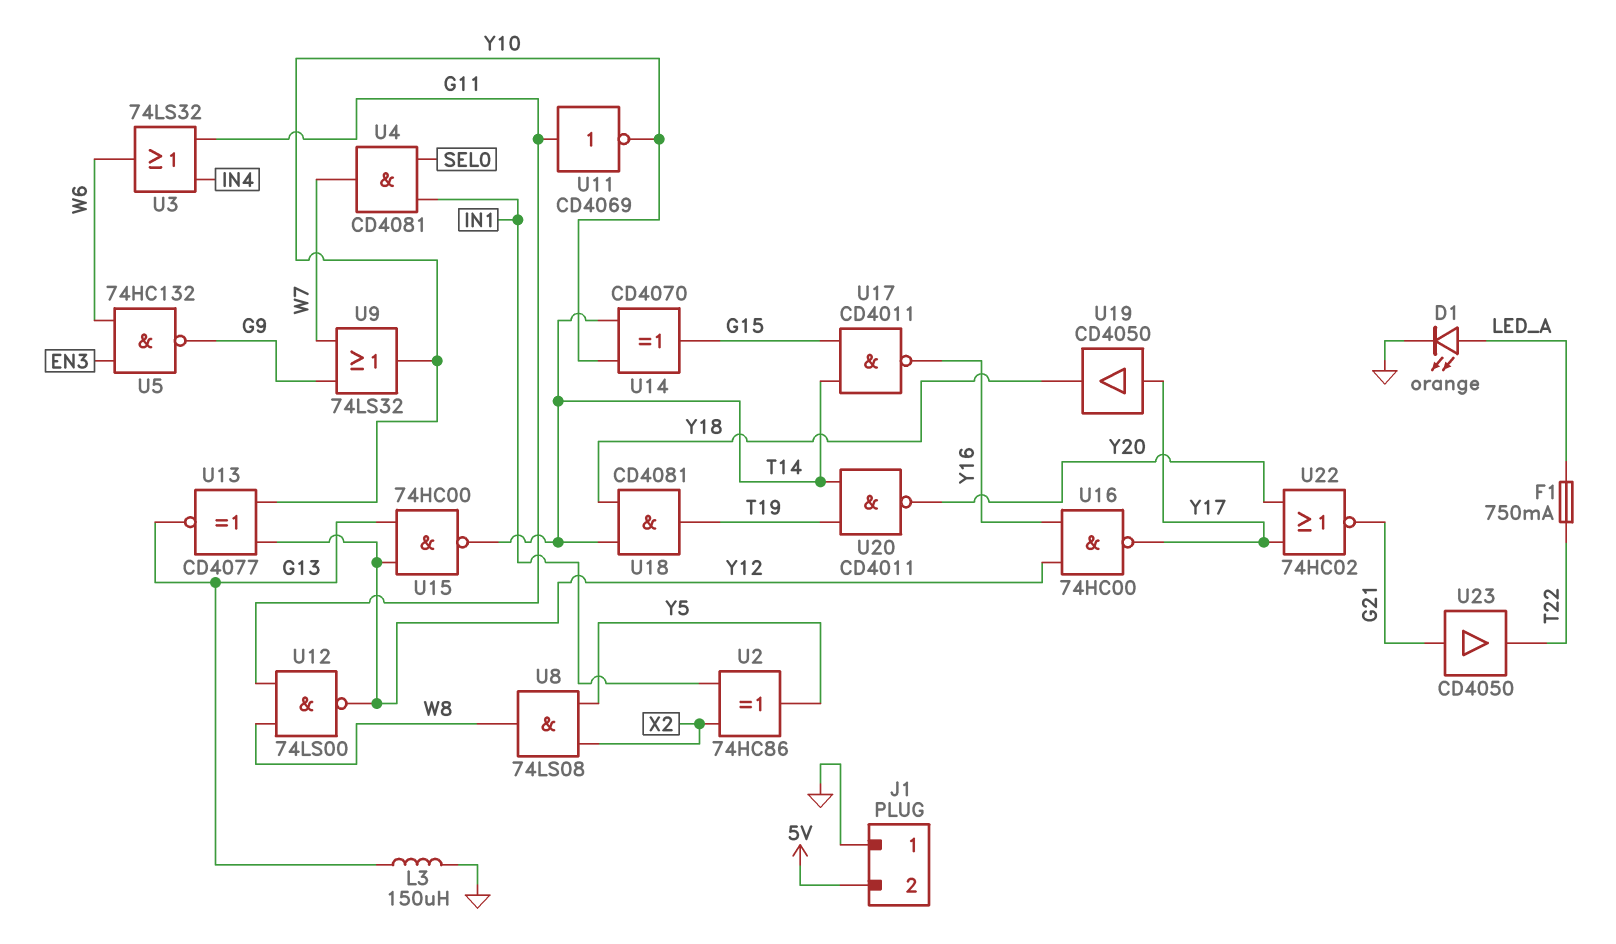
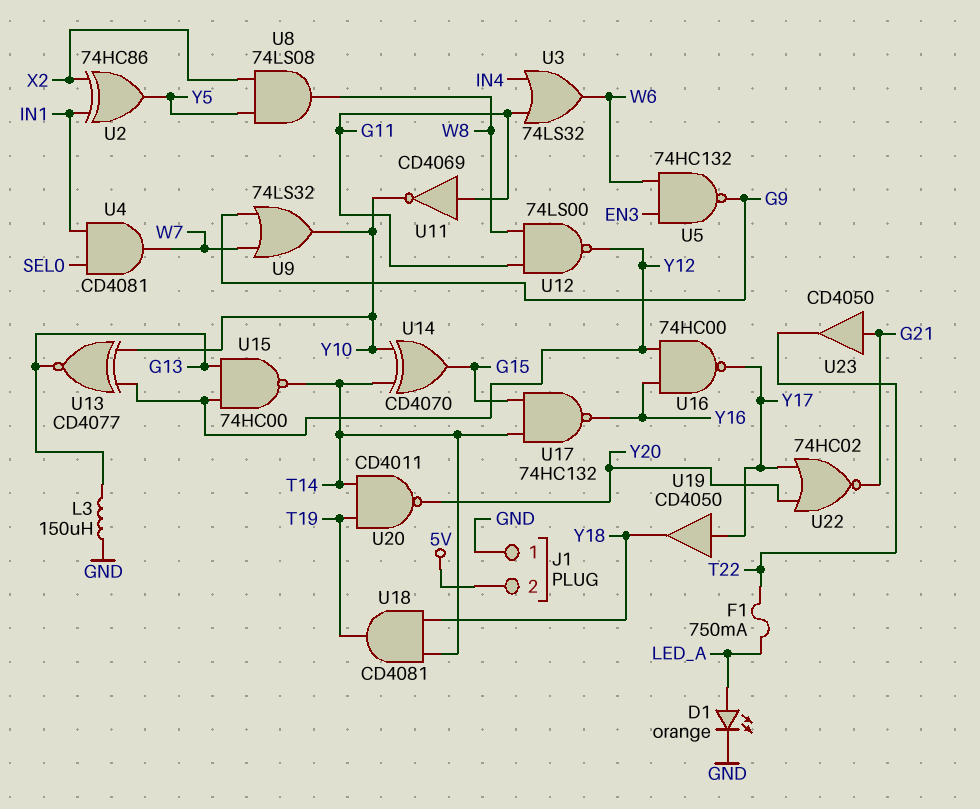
U17: NAND CD4011 (in G15, in T14, out Y16) -> NAND 74HC132 (in G15, in T14, out Y16)

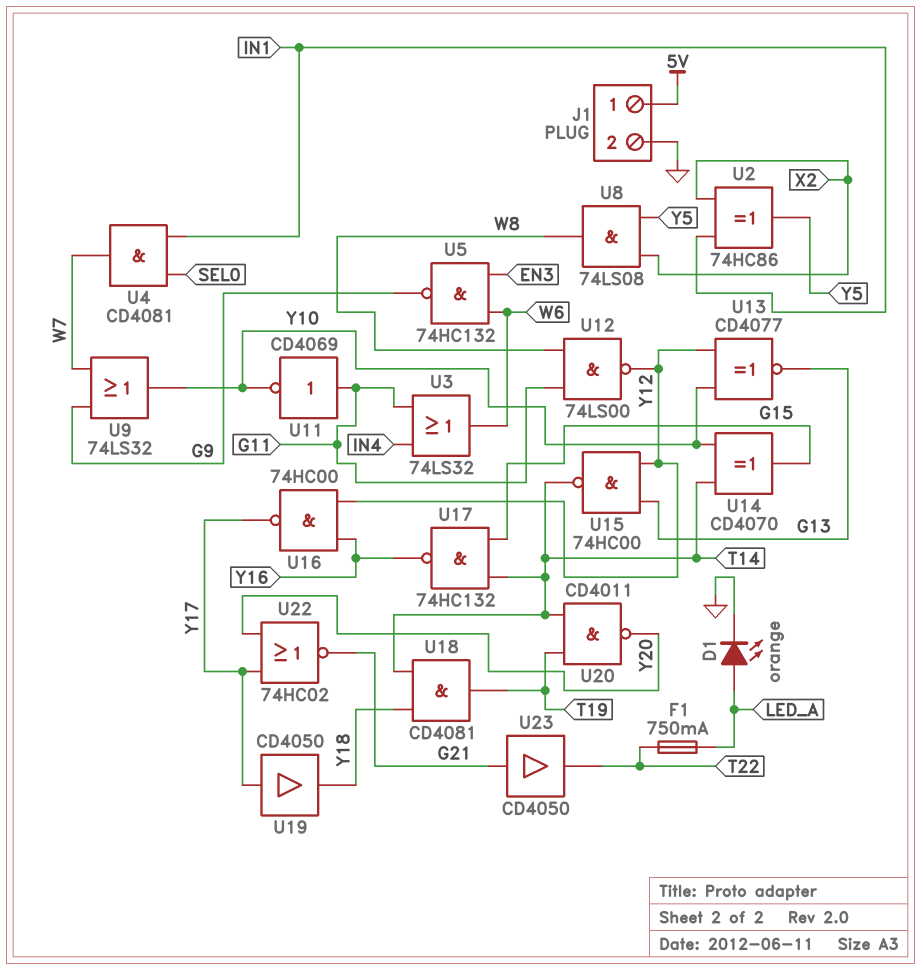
J1 pin 1: GND -> 5V
J1 pin 2: 5V -> GND
L3: 150uH (G13, GND) -> none

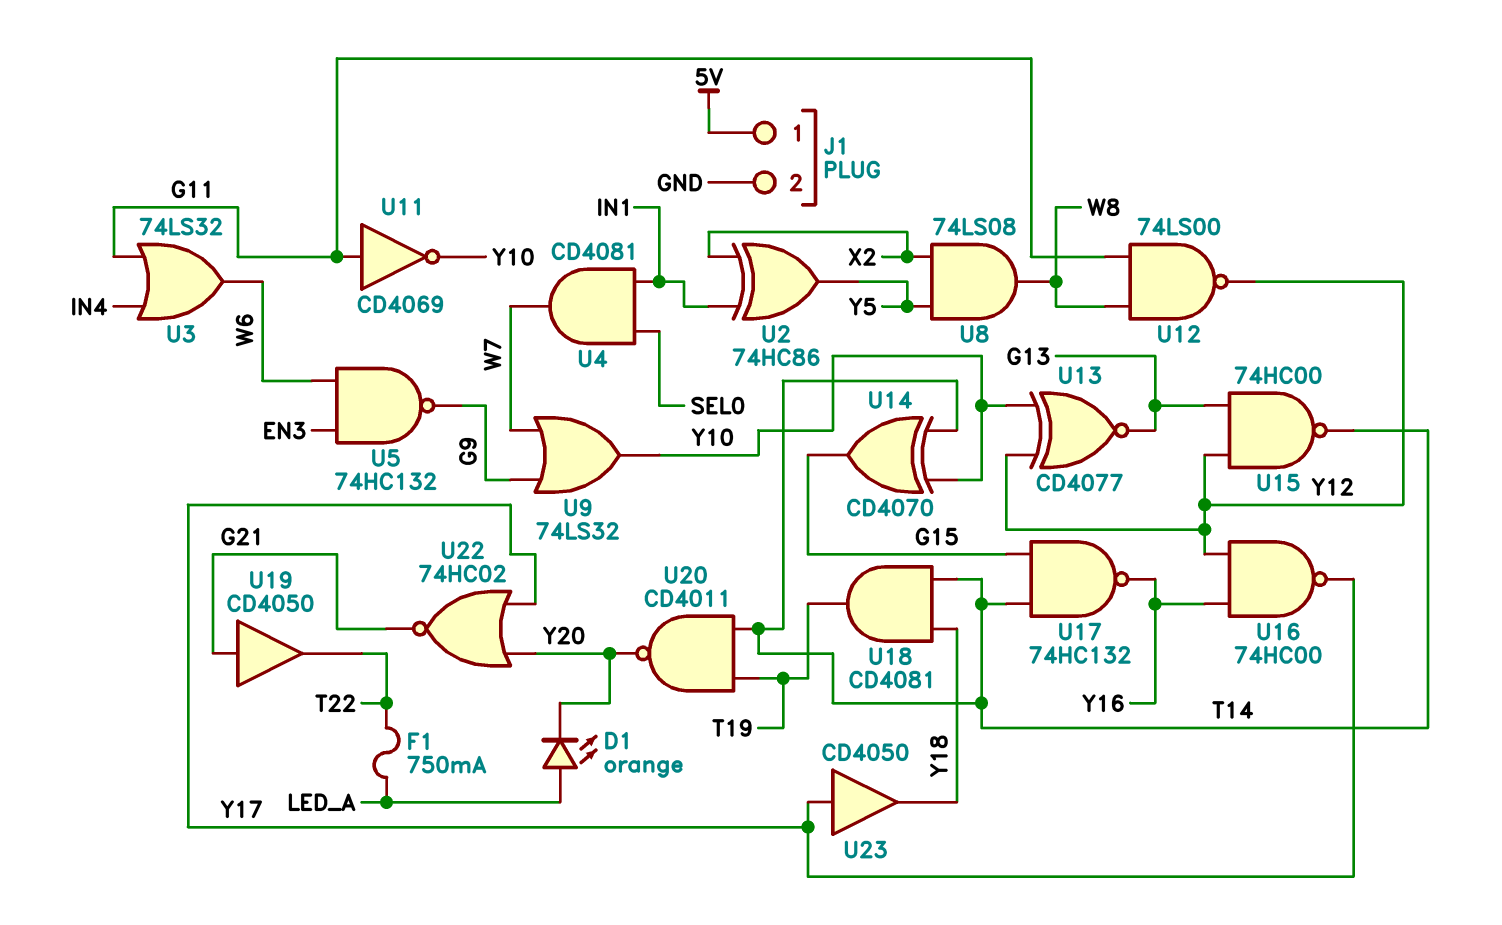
D1: LED orange (A LED_A, K GND) -> LED orange (A LED_A, K Y20)
U19: buffer CD4050 (in Y17, out Y18) -> buffer CD4050 (in G21, out T22)
U23: buffer CD4050 (in G21, out T22) -> buffer CD4050 (in Y17, out Y18)

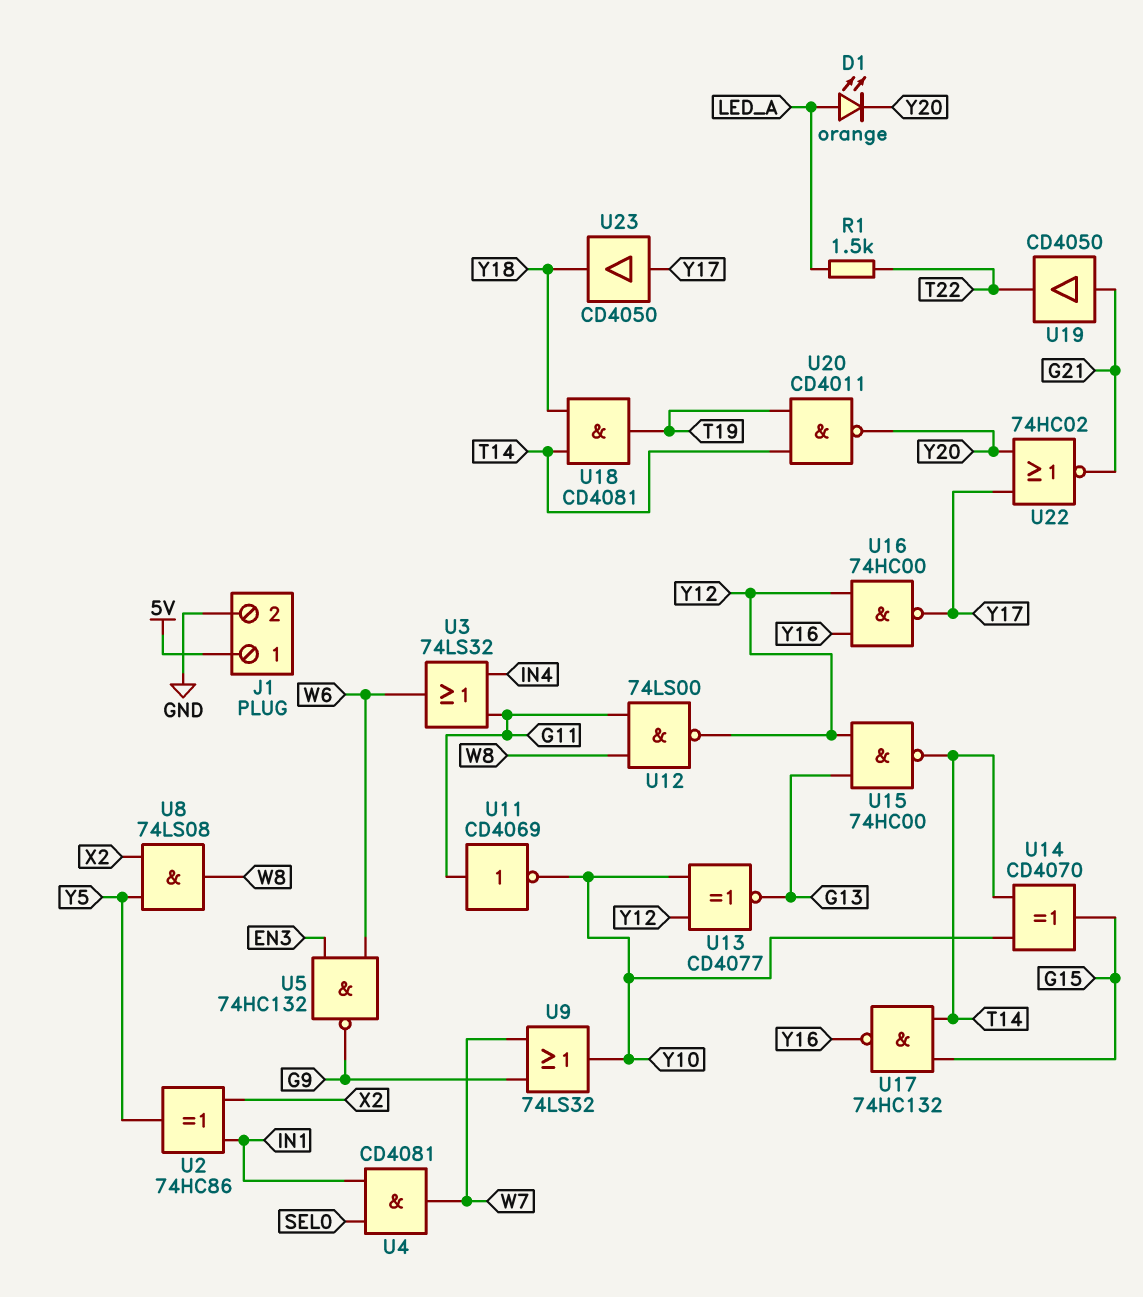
F1: 750mA (LED_A, T22) -> none
R1: none -> 1.5k (LED_A, T22)

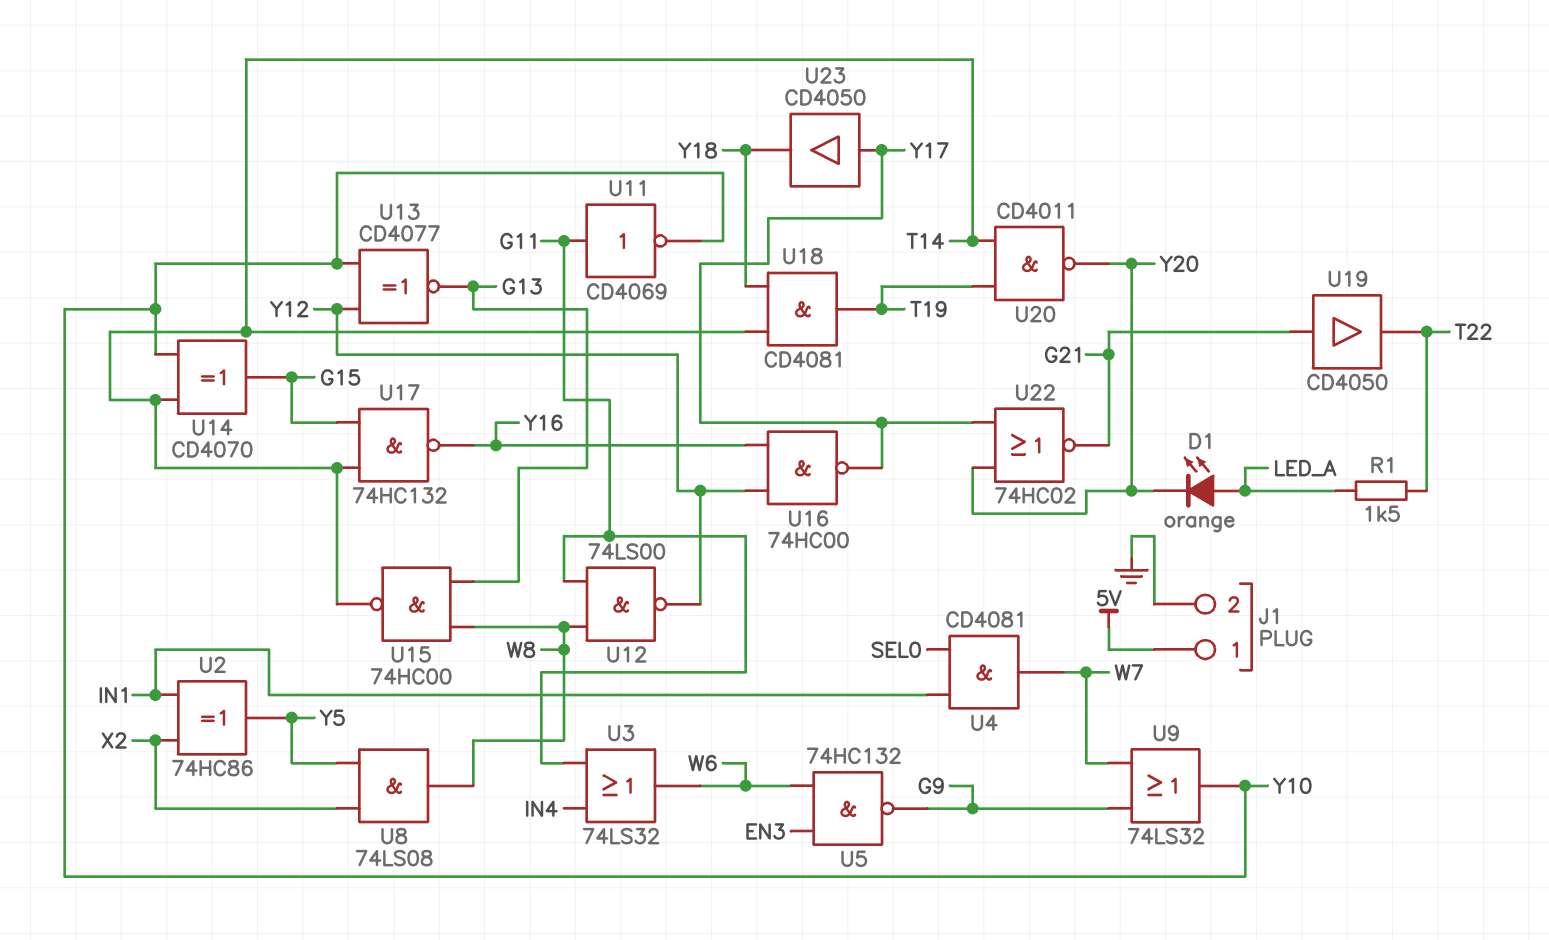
U15: NAND 74HC00 (in G13, in Y12, out T14) -> NAND 74HC00 (in G13, in W8, out T14)

